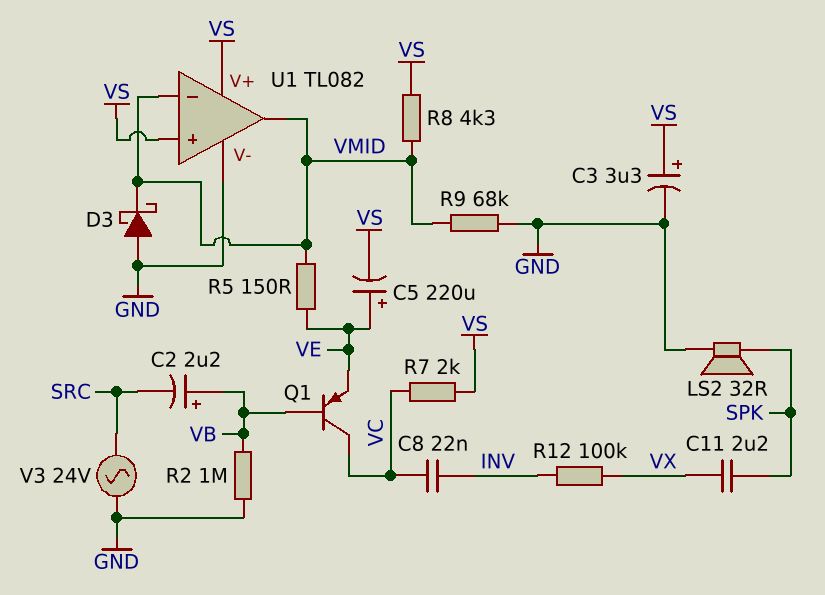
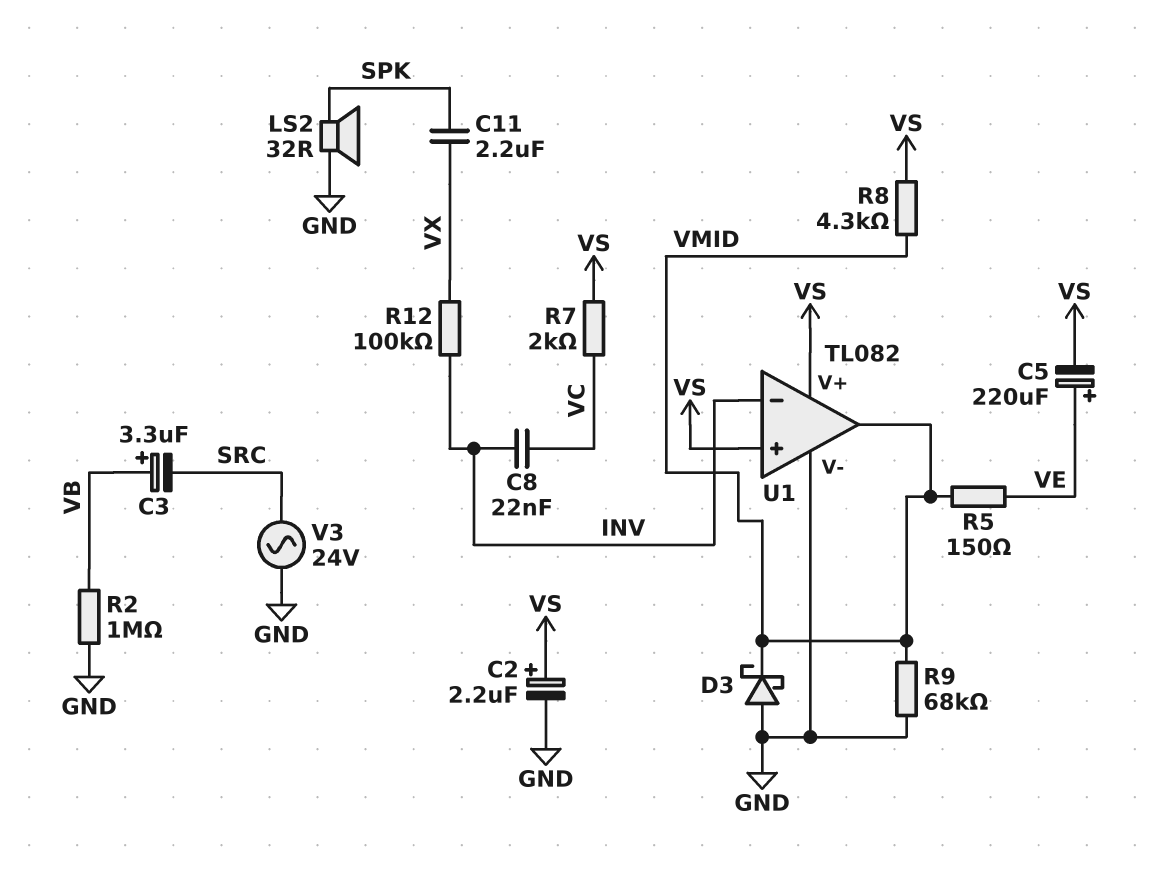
C2: 2.2uF (plus VB, minus SRC) -> 2.2uF (plus VS, minus GND)
C3: 3.3uF (plus VS, minus GND) -> 3.3uF (plus VB, minus SRC)
Q1: PNP (B VB, C VC, E VE) -> none
U1 pin in-: VMID -> INV

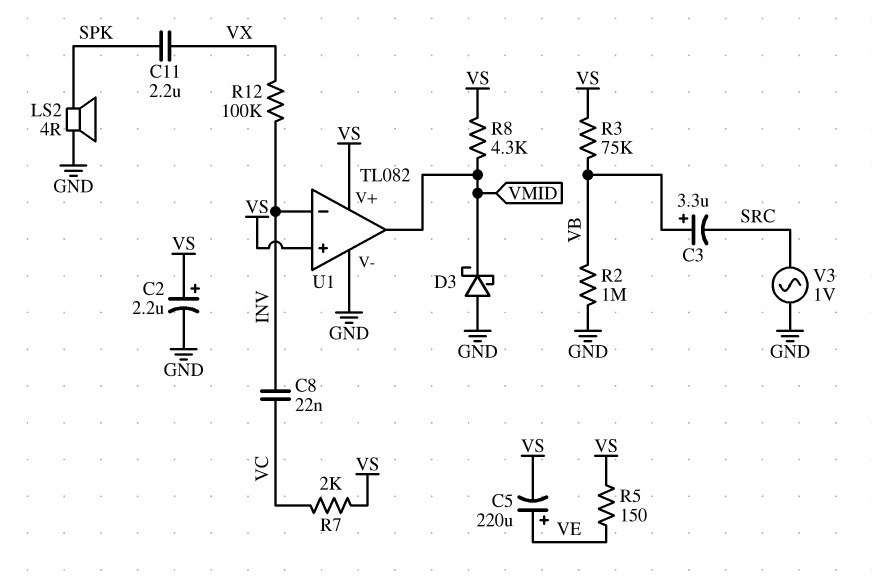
LS2: speaker 32R (GND, SPK) -> speaker 4R (GND, SPK)
R3: none -> 75k (VB, VS)
R5: 150 (VE, VMID) -> 150 (VE, VS)
R9: 68k (GND, VMID) -> none
V3: AC 24V (GND, SRC) -> AC 1V (GND, SRC)

